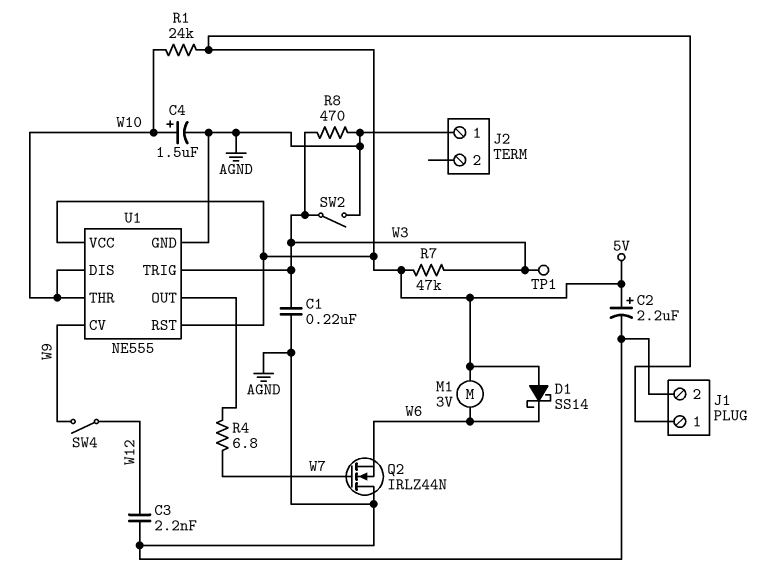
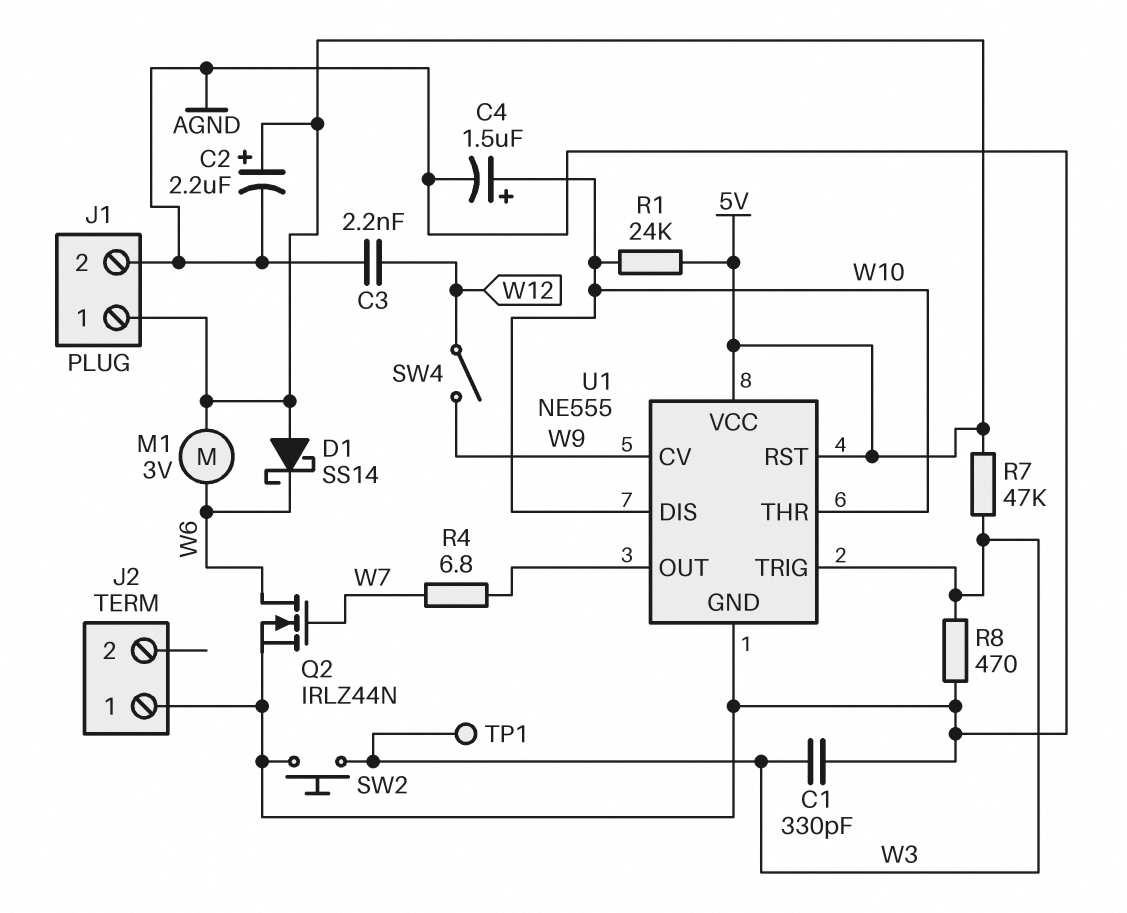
C1: 220nF (AGND, W3) -> 330pF (AGND, W3)
Q2: NMOS IRLZ44N (G W7, D AGND, S W6) -> NMOS IRLZ44N (G W7, D W6, S AGND)
SW2: switch (AGND, W3) -> button (AGND, W3)

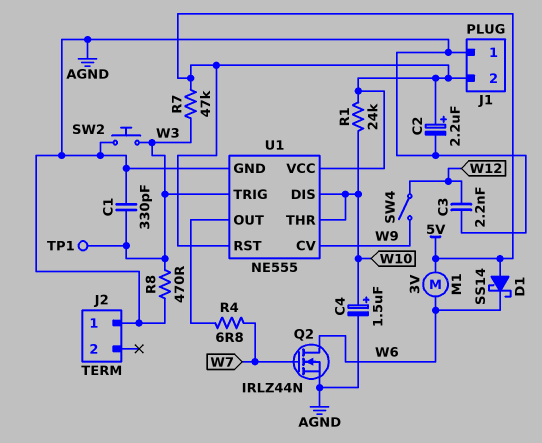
J1 pin 1: 5V -> AGND
J1 pin 2: AGND -> 5V

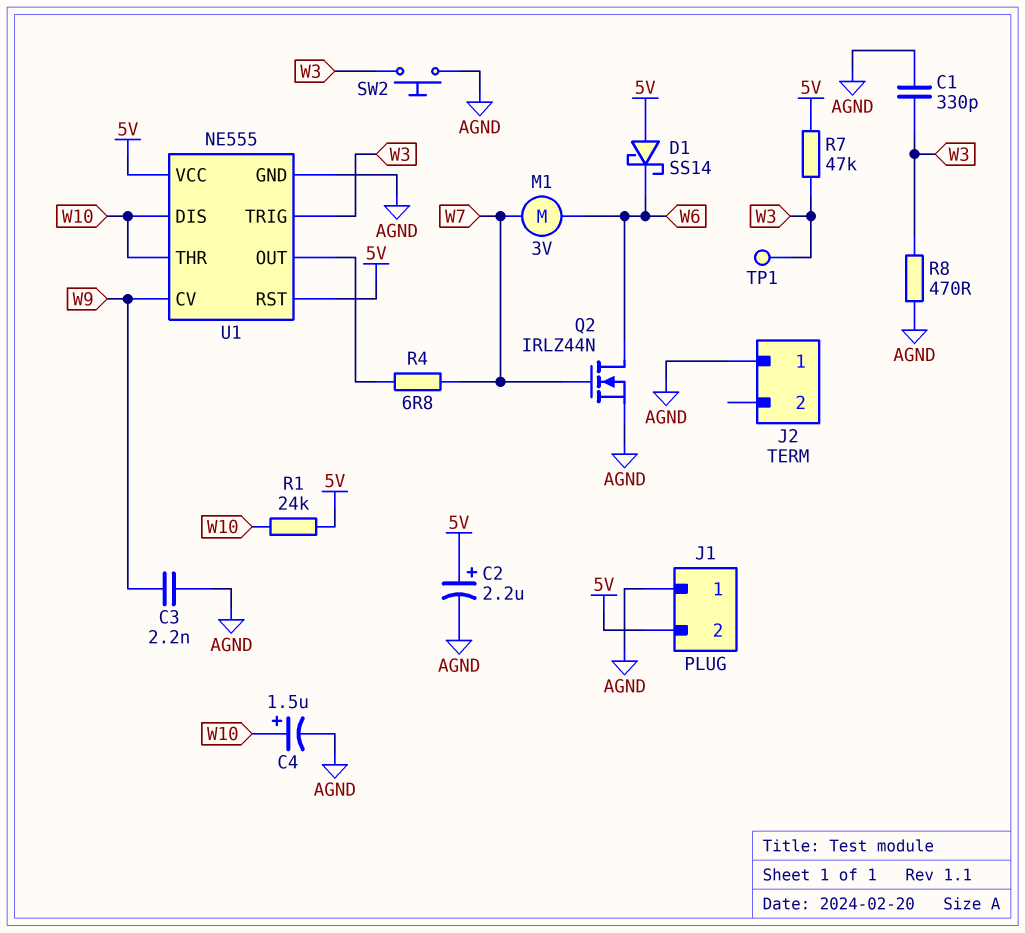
C3: 2.2nF (AGND, W12) -> 2.2nF (AGND, W9)
M1: motor 3V (5V, W6) -> motor 3V (W6, W7)
SW4: switch (W9, W12) -> none

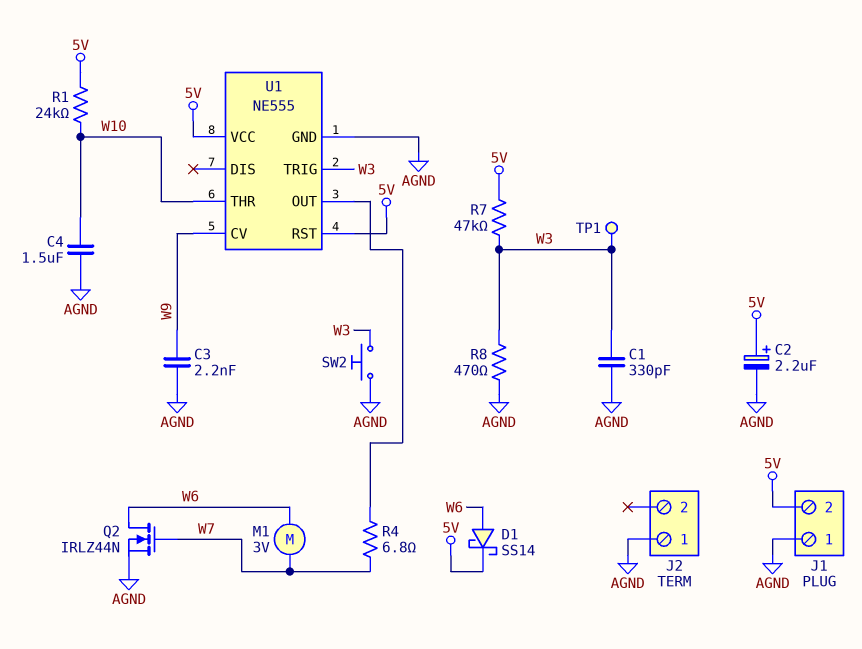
C4: 1.5uF (plus W10, minus AGND) -> 1.5uF (AGND, W10)
D1: schottky SS14 (A 5V, K W6) -> schottky SS14 (A W6, K 5V)
U1 pin DIS: W10 -> none

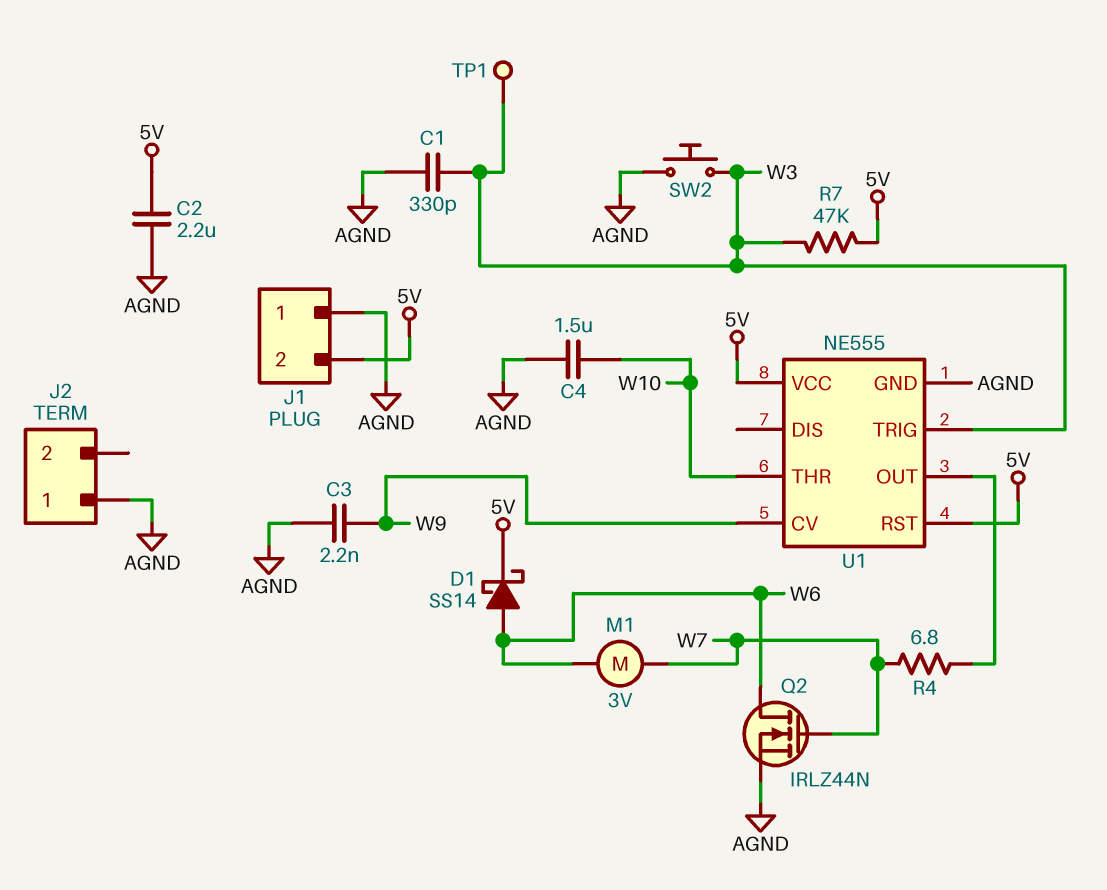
C2: 2.2uF (plus 5V, minus AGND) -> 2.2uF (5V, AGND)
R1: 24k (5V, W10) -> none
R8: 470 (AGND, W3) -> none

